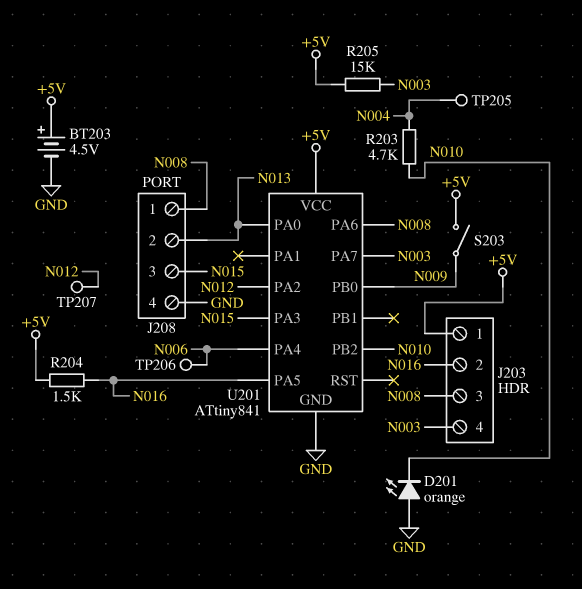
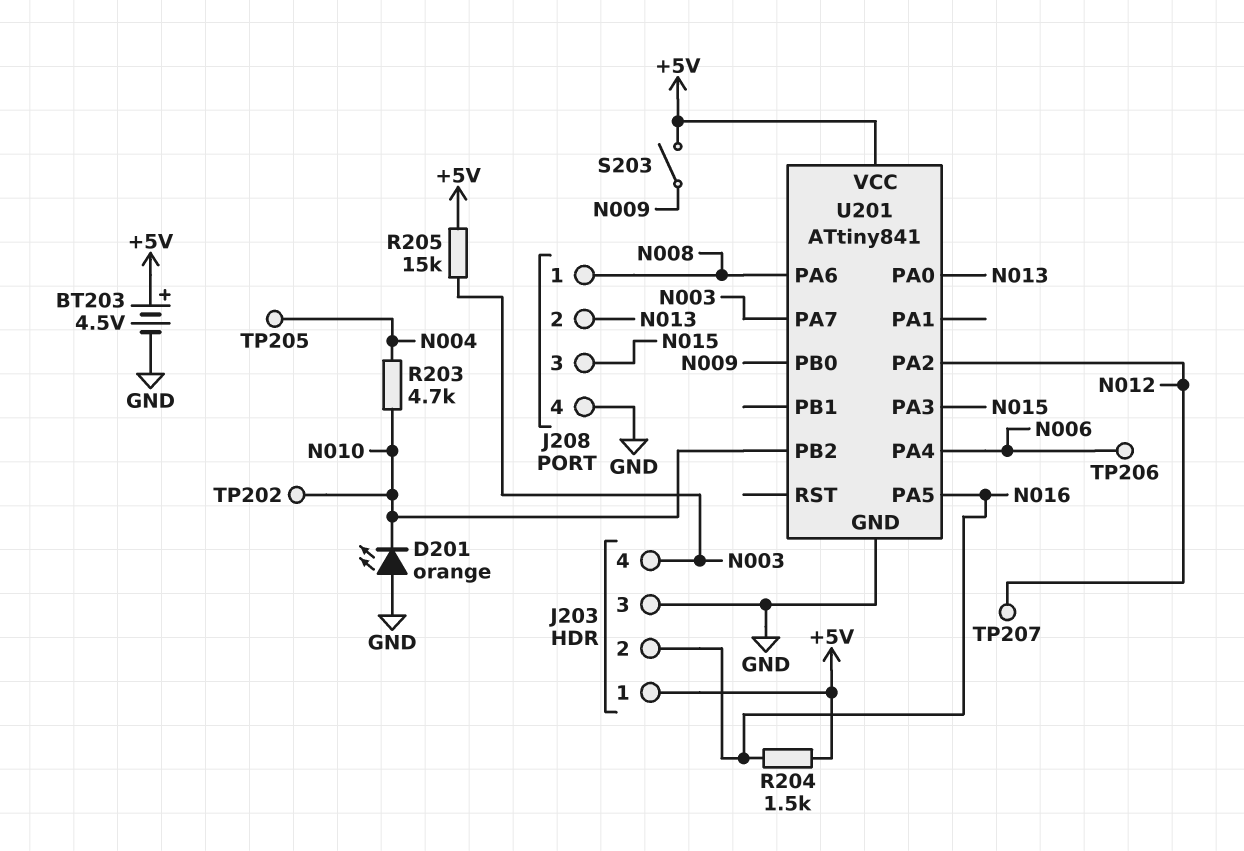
J203 pin 3: N008 -> GND
TP202: none -> test point (N010)

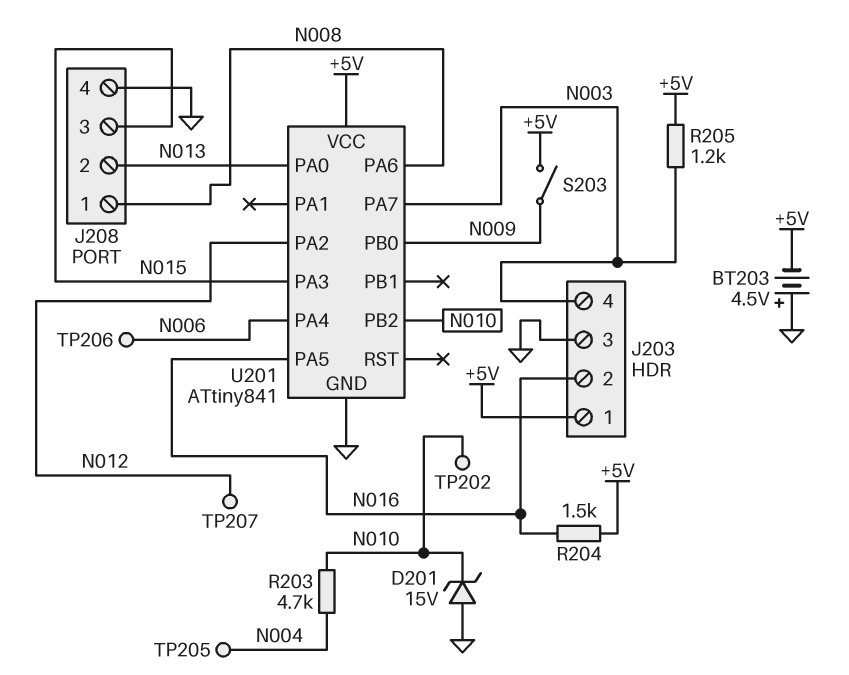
BT203: 4.5V (plus +5V, minus GND) -> 4.5V (plus GND, minus +5V)
D201: LED orange (A GND, K N010) -> zener 15V (A GND, K N010)
R205: 15k (+5V, N003) -> 1.2k (+5V, N003)

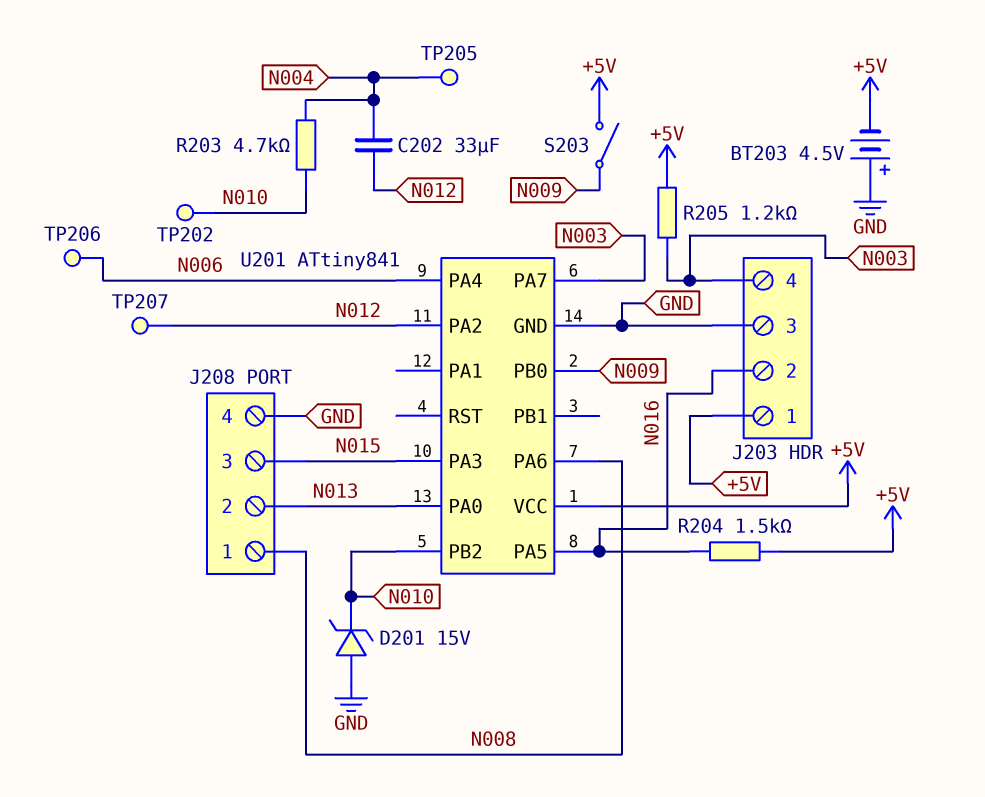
C202: none -> 33uF (N004, N012)

